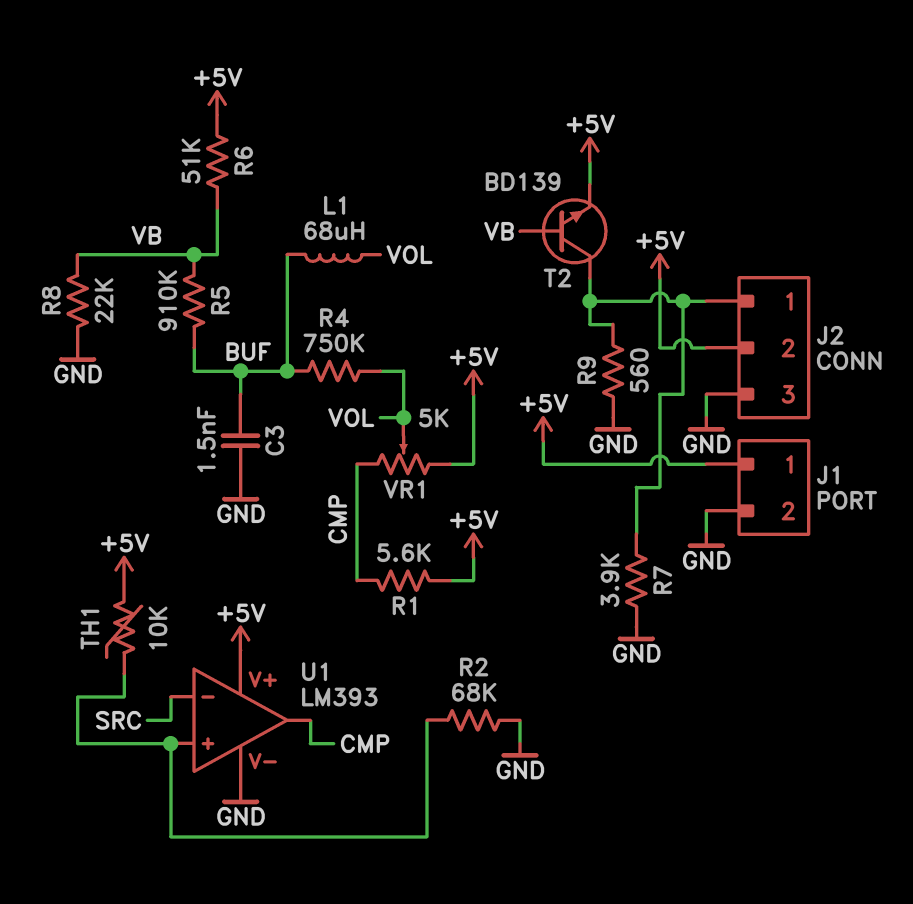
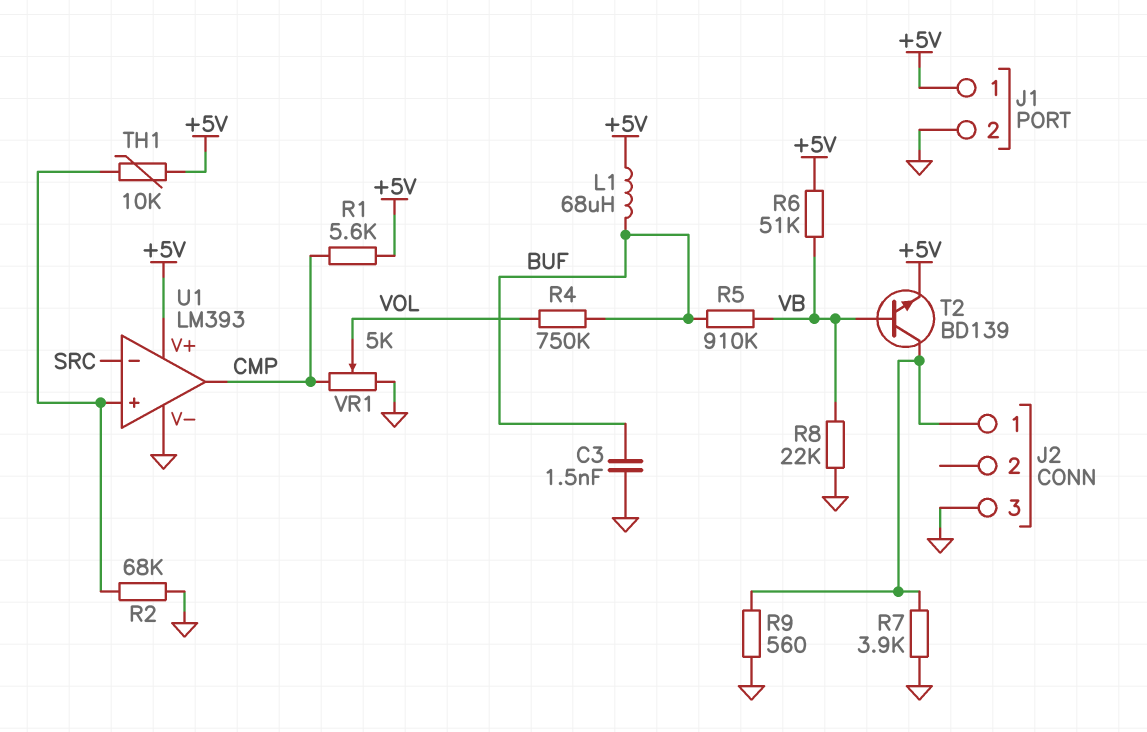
J2 pin 2: +5V -> none
L1: 68uH (BUF, VOL) -> 68uH (+5V, BUF)
VR1: 5k (+5V, CMP, wiper VOL) -> 5k (CMP, GND, wiper VOL)

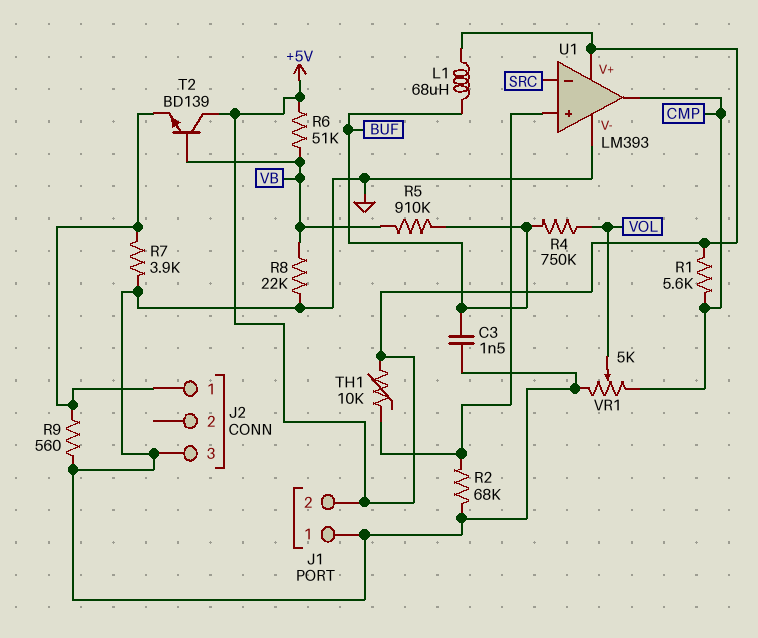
J1 pin 1: +5V -> GND
J1 pin 2: GND -> +5V
T2: NPN BD139 (B VB, C J2/1, E +5V) -> NPN BD139 (B VB, C +5V, E J2/1)

